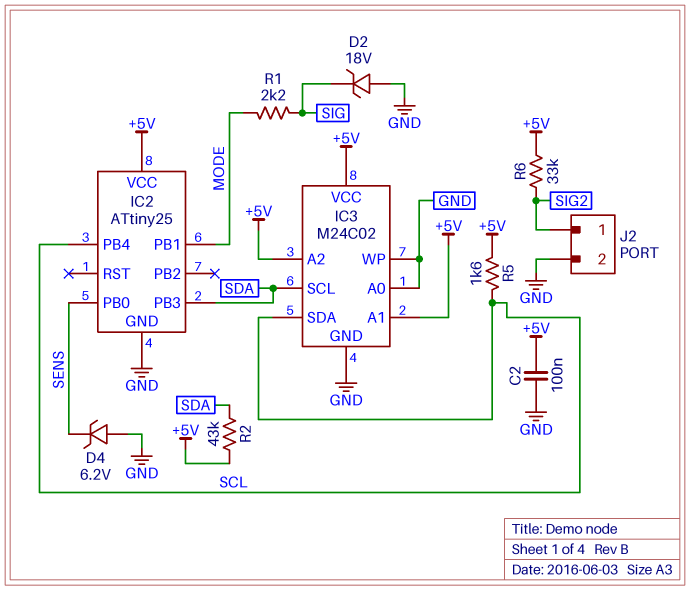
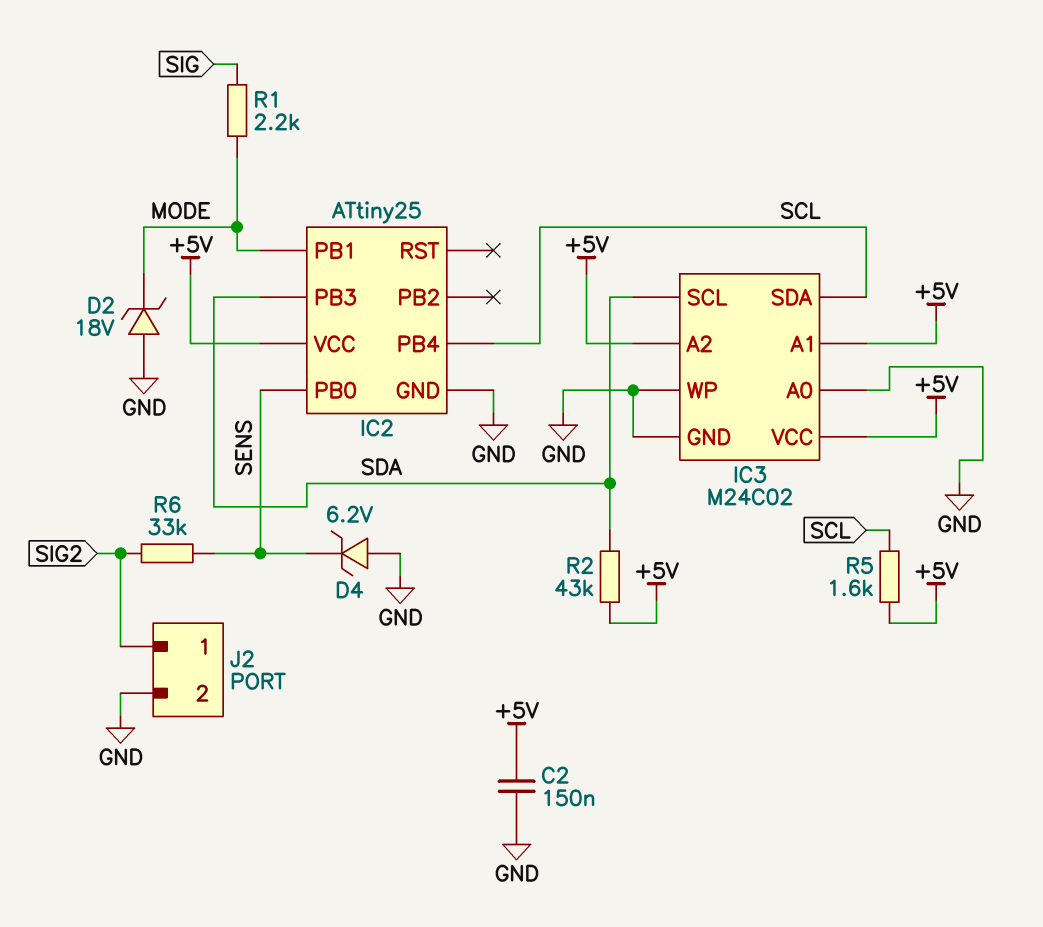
C2: 100nF (+5V, GND) -> 150nF (+5V, GND)
D2: zener 18V (A GND, K SIG) -> zener 18V (A GND, K MODE)
R6: 33k (+5V, SIG2) -> 33k (SENS, SIG2)

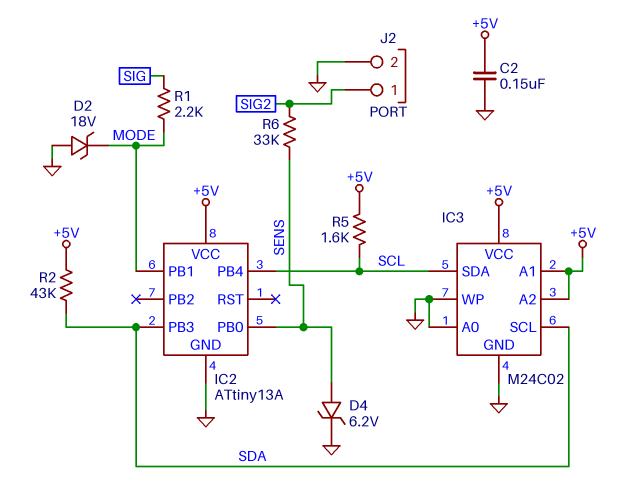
D4: zener 6.2V (A GND, K SENS) -> zener 6.2V (A SENS, K GND)
IC2: ATtiny25 -> ATtiny13A

